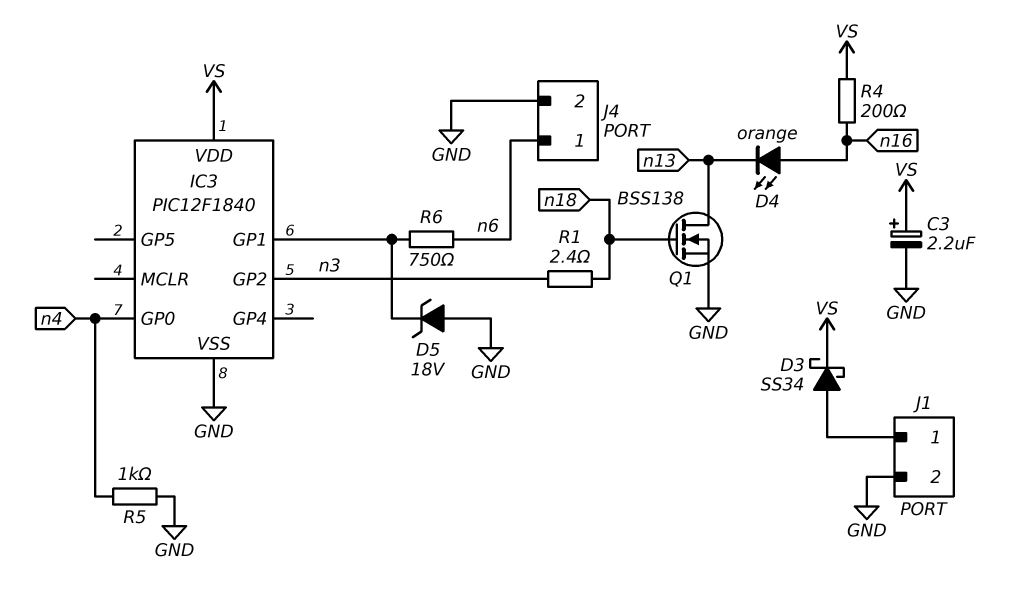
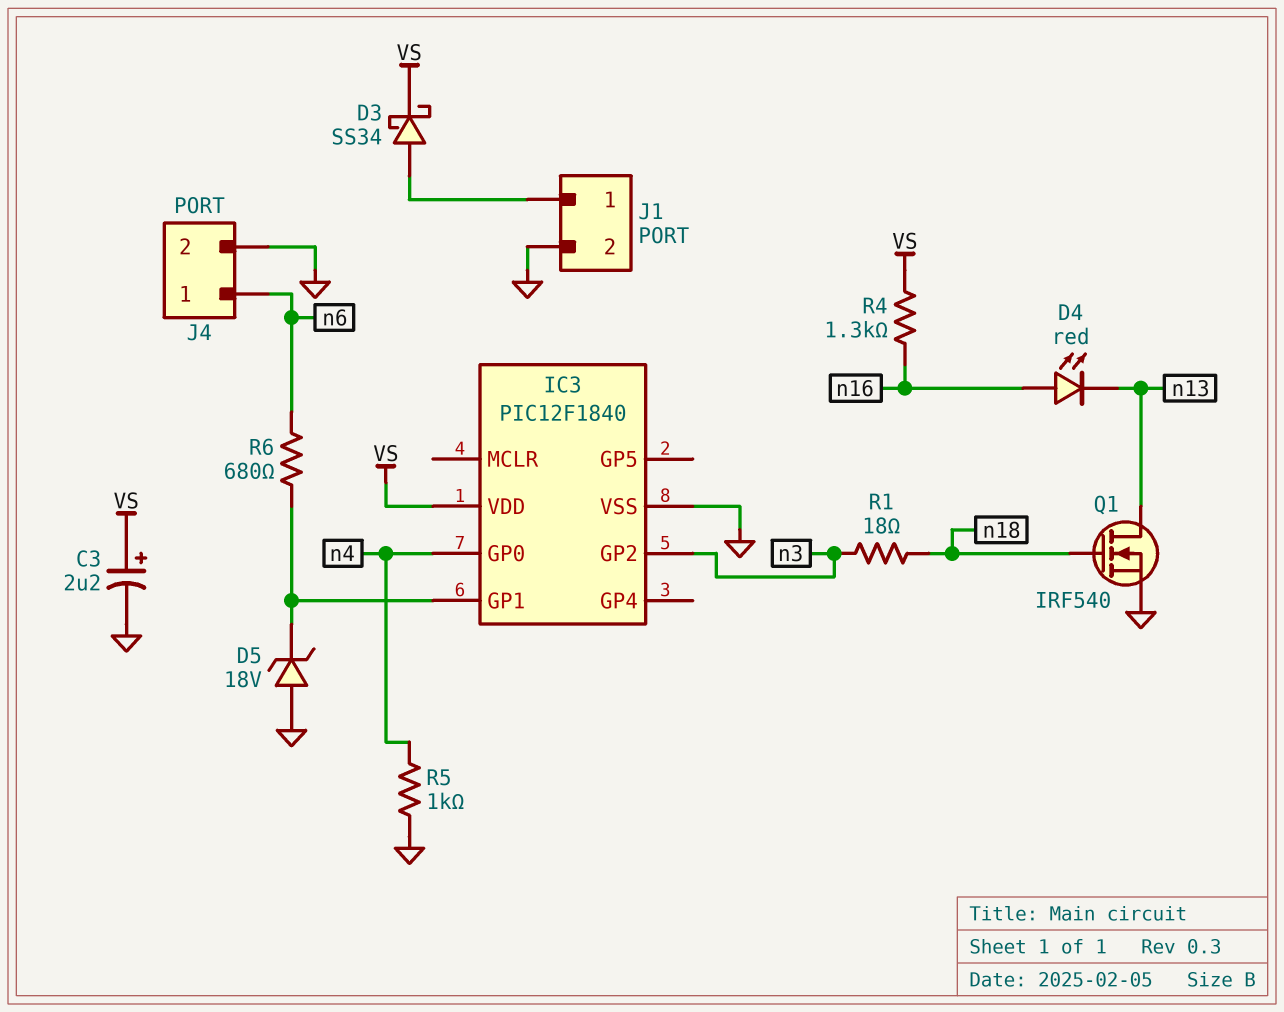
D4: LED orange (A n16, K n13) -> LED red (A n16, K n13)
Q1: NMOS BSS138 (G n18, D n13, S GND) -> NMOS IRF540 (G n18, D n13, S GND)
R1: 2.4 (n3, n18) -> 18 (n3, n18)
R4: 200 (VS, n16) -> 1.3k (VS, n16)
R6: 750 (IC3/GP1, n6) -> 680 (IC3/GP1, n6)

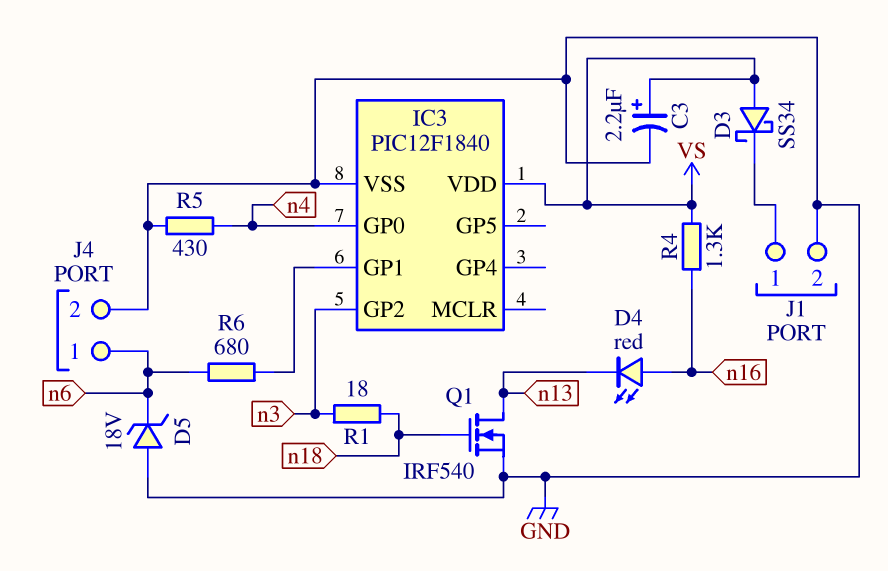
D3: schottky SS34 (A J1/1, K VS) -> schottky SS34 (A VS, K J1/1)
D5: zener 18V (A GND, K IC3/GP1) -> zener 18V (A GND, K n6)
R5: 1k (GND, n4) -> 430 (GND, n4)

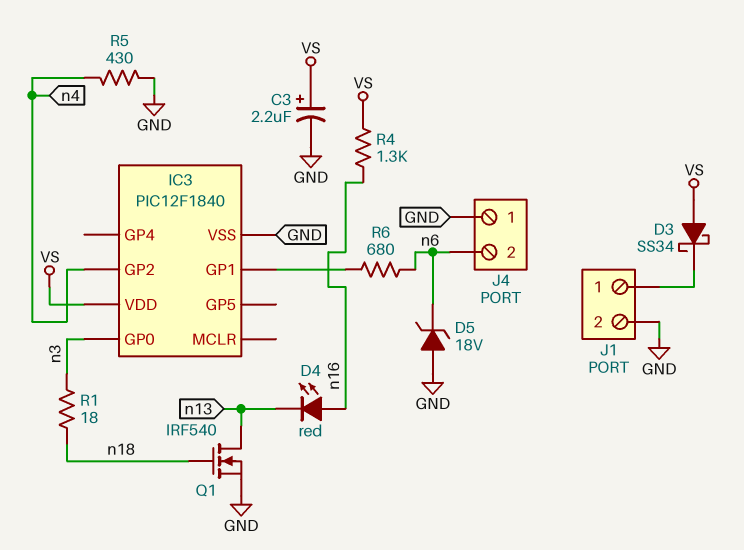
IC3 pin GP0: n4 -> n3
IC3 pin GP2: n3 -> n4
J4 pin 1: n6 -> GND
J4 pin 2: GND -> n6

